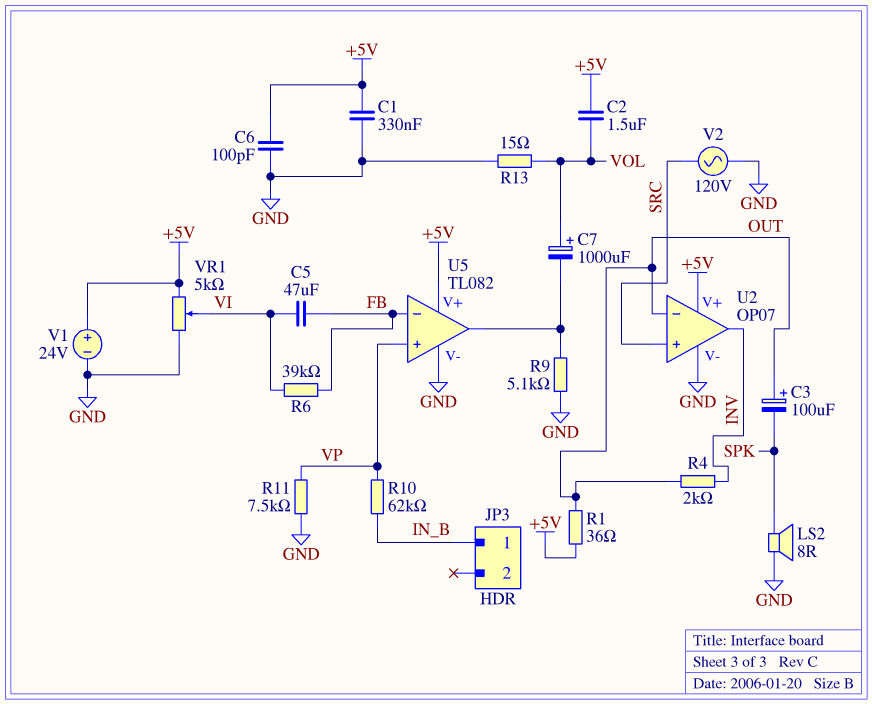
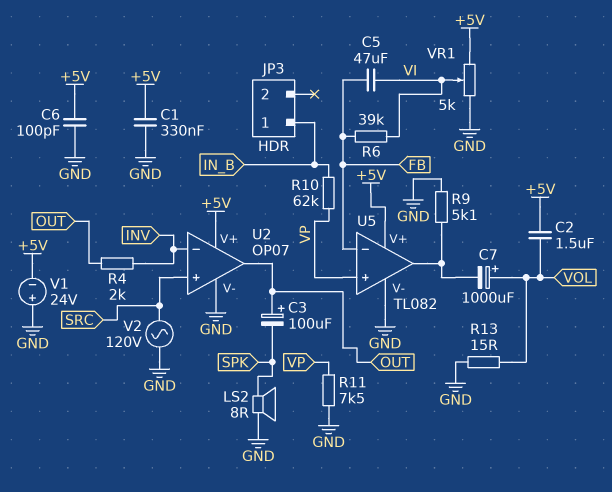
R1: 36 (+5V, OUT) -> none
U2 pin in-: OUT -> INV
U2 pin out: INV -> OUT
V1: 24V (plus +5V, minus GND) -> 24V (plus GND, minus +5V)

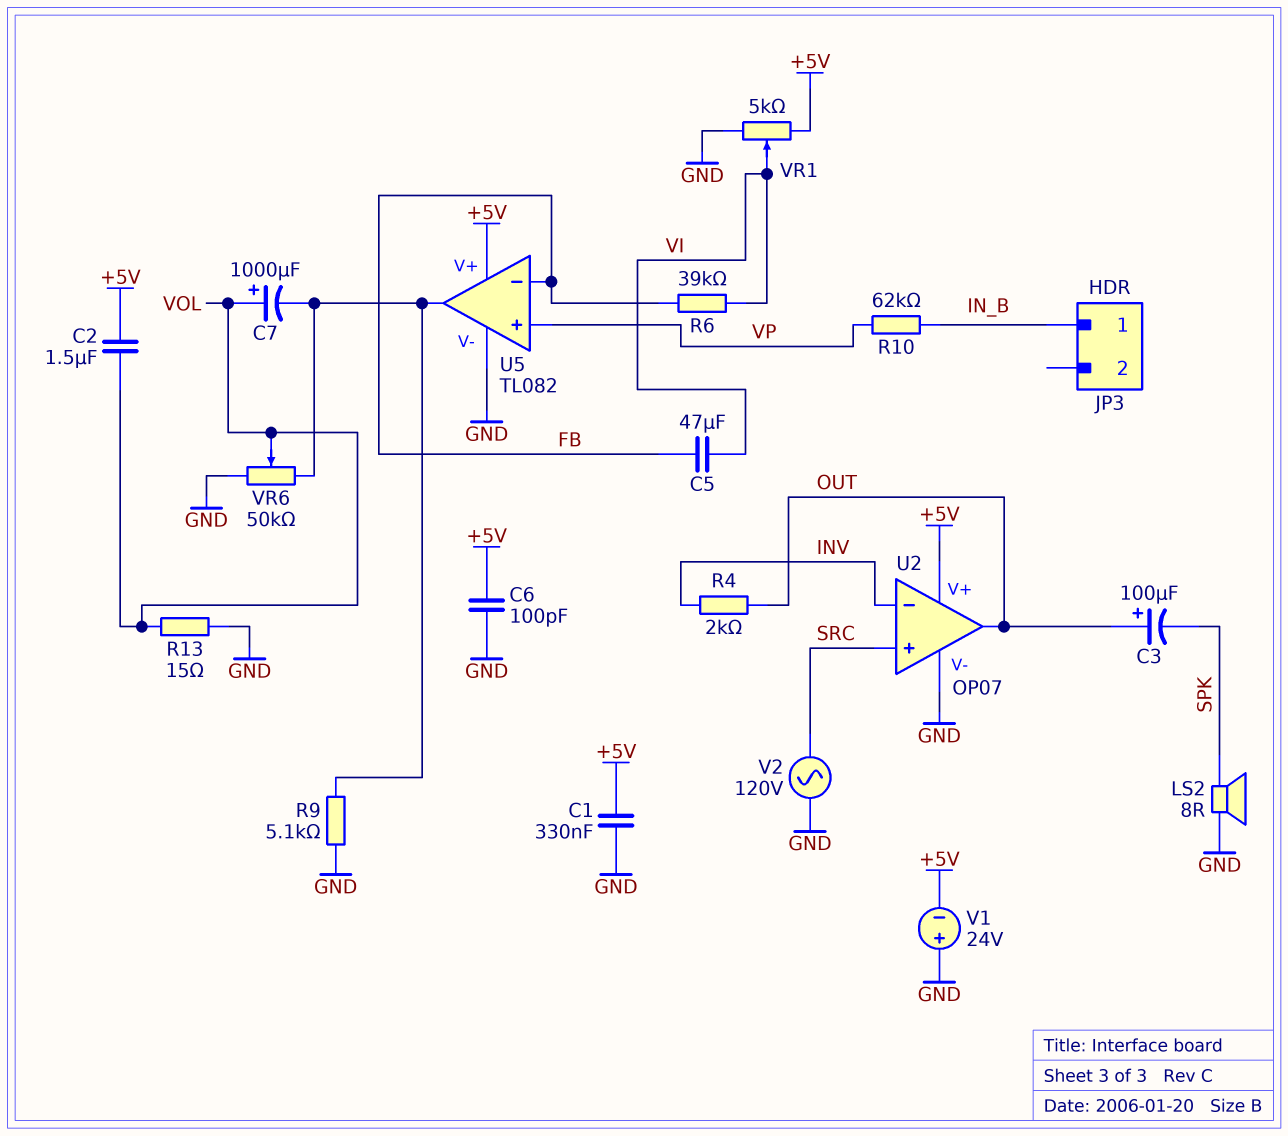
R11: 7.5k (GND, VP) -> none
VR6: none -> 50k (GND, U5/out, wiper VOL)

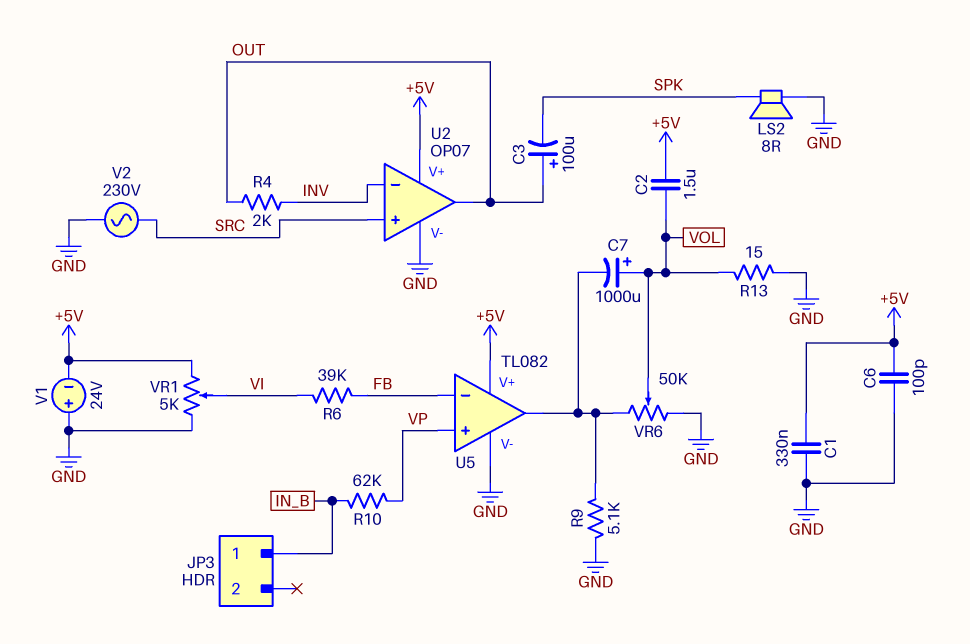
C5: 47uF (FB, VI) -> none
V2: AC 120V (GND, SRC) -> AC 230V (GND, SRC)

